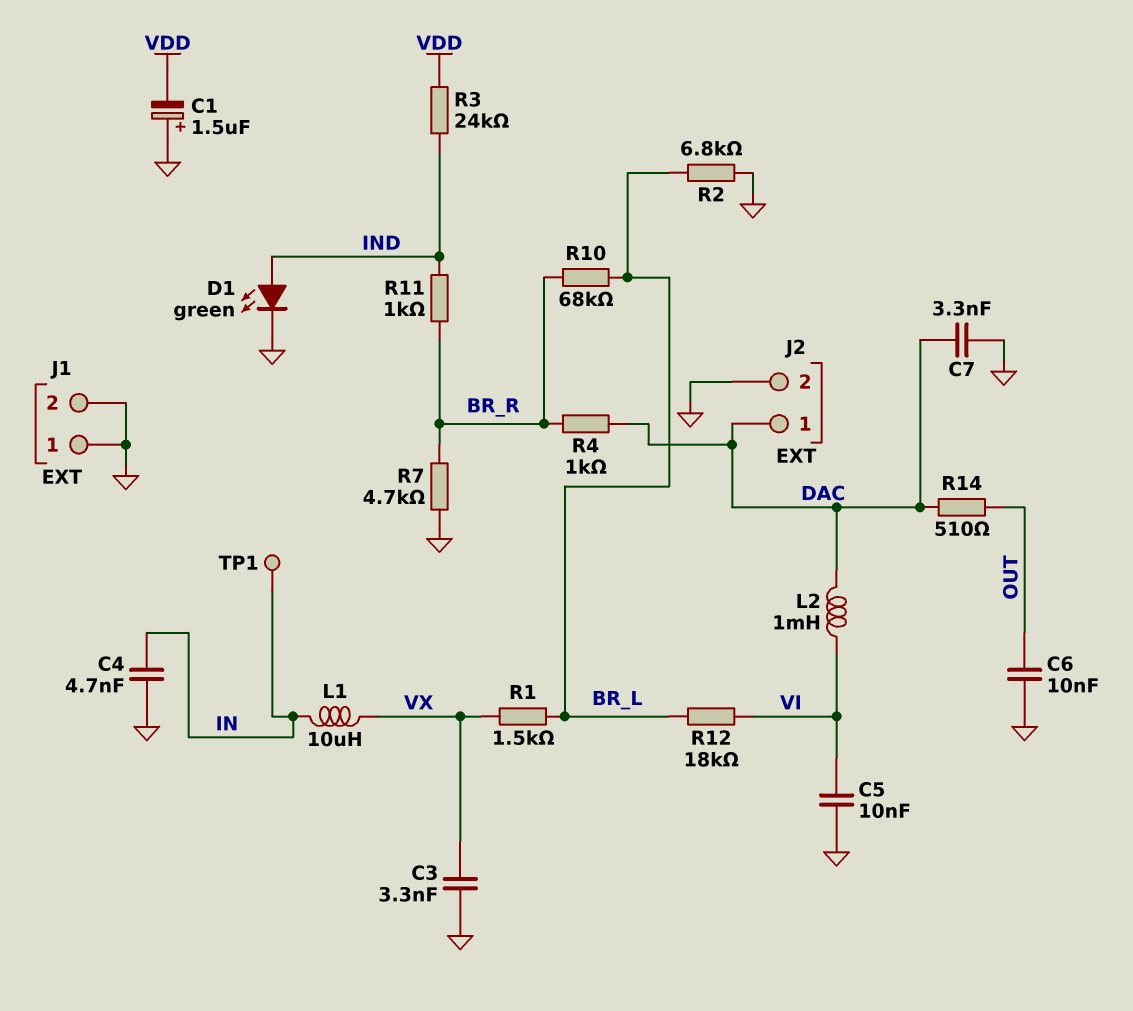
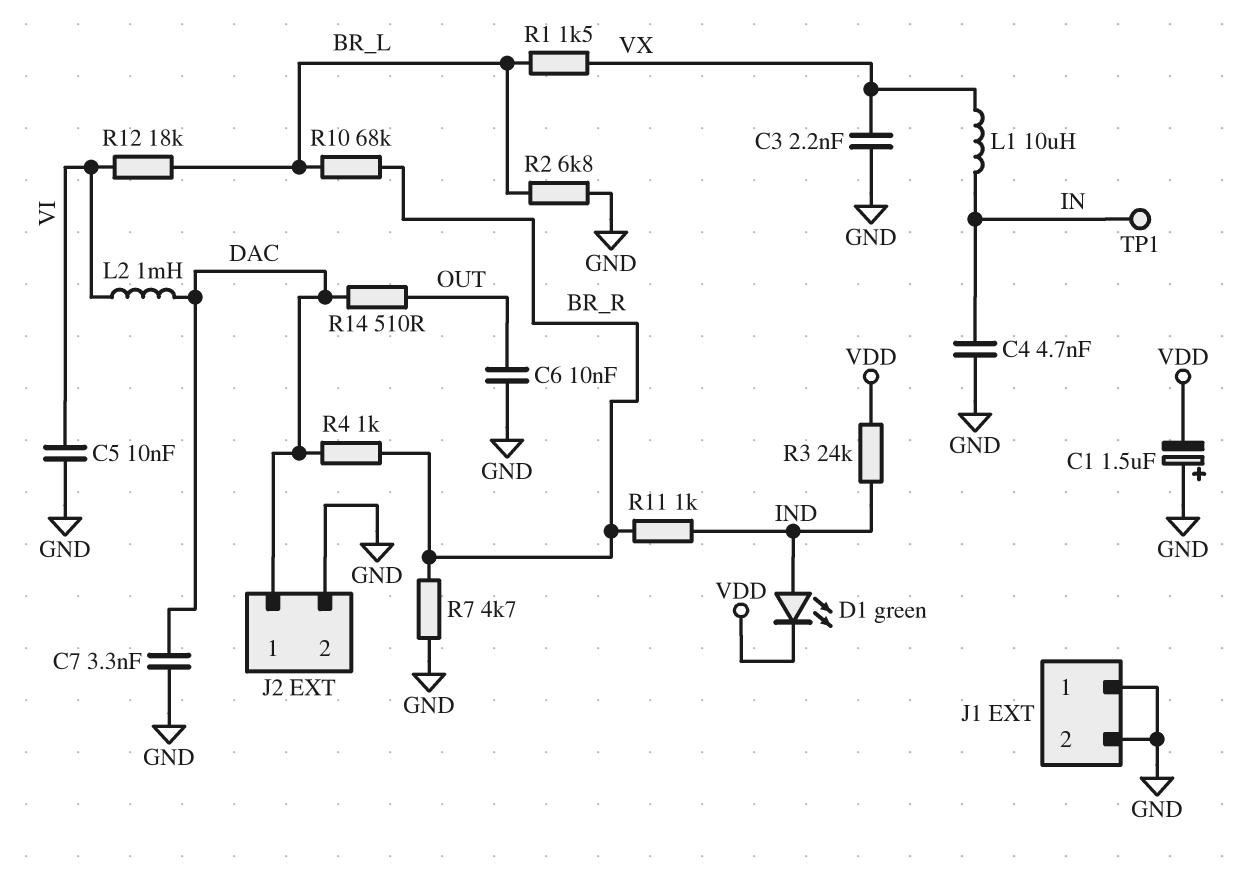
C3: 3.3nF (GND, VX) -> 2.2nF (GND, VX)
D1: LED green (A IND, K GND) -> LED green (A IND, K VDD)

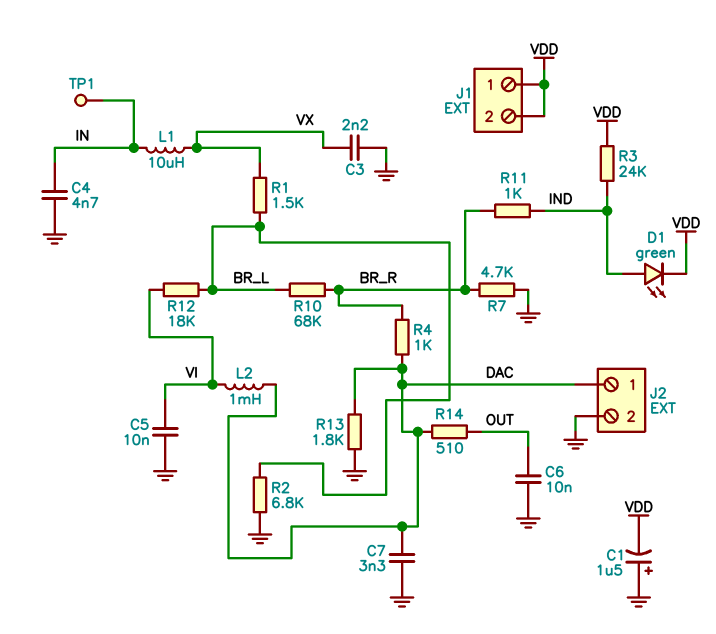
J1 pin 1: GND -> VDD
J1 pin 2: GND -> VDD
R13: none -> 1.8k (DAC, GND)

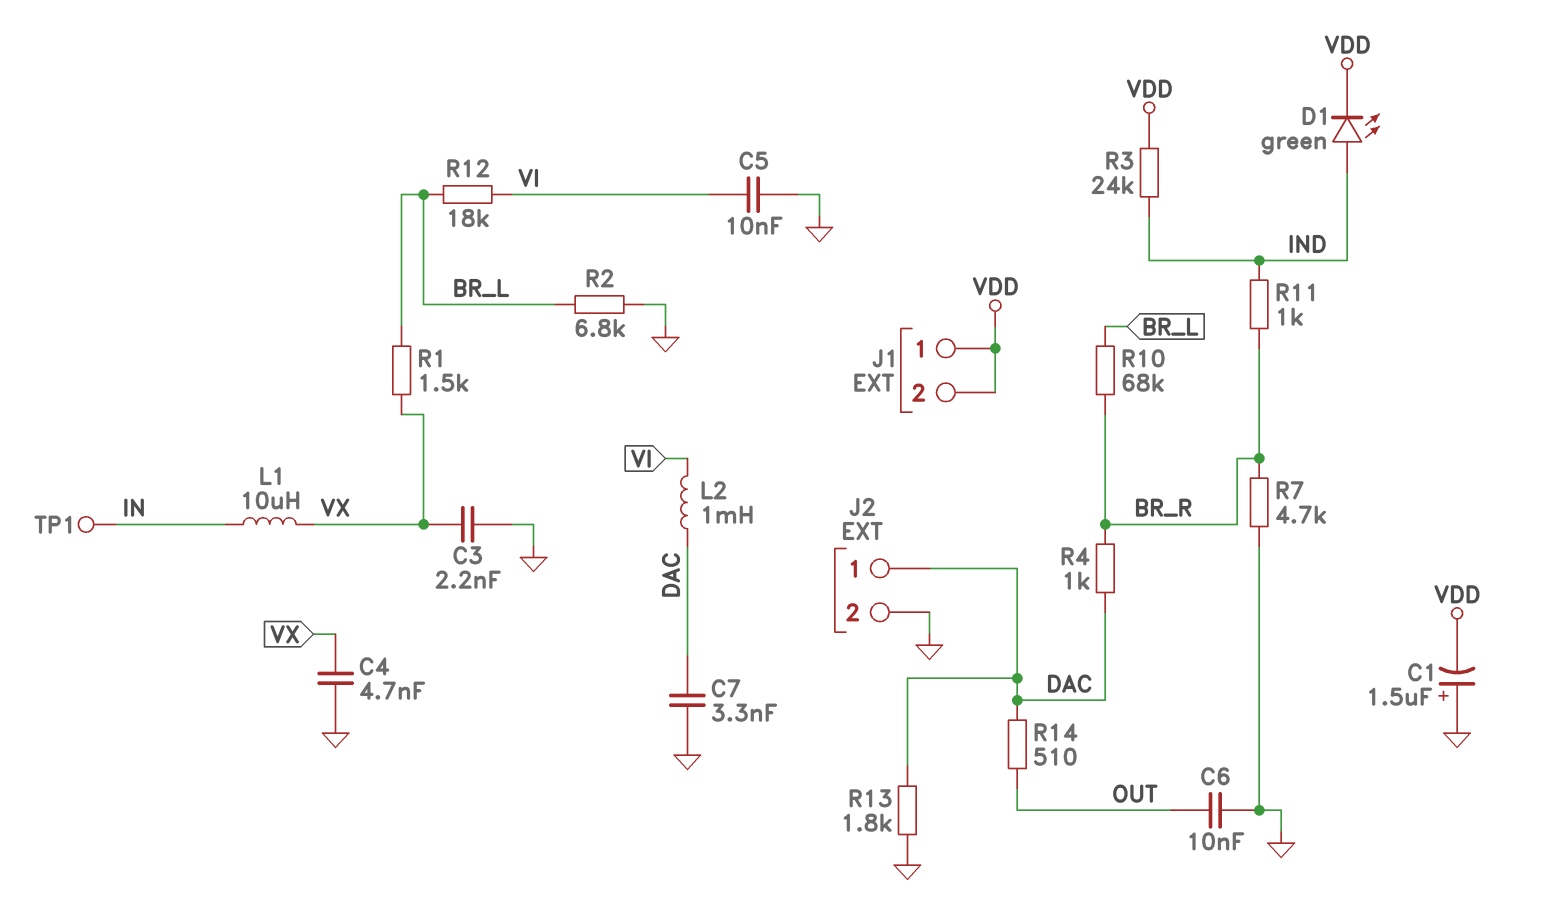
C4: 4.7nF (GND, IN) -> 4.7nF (GND, VX)

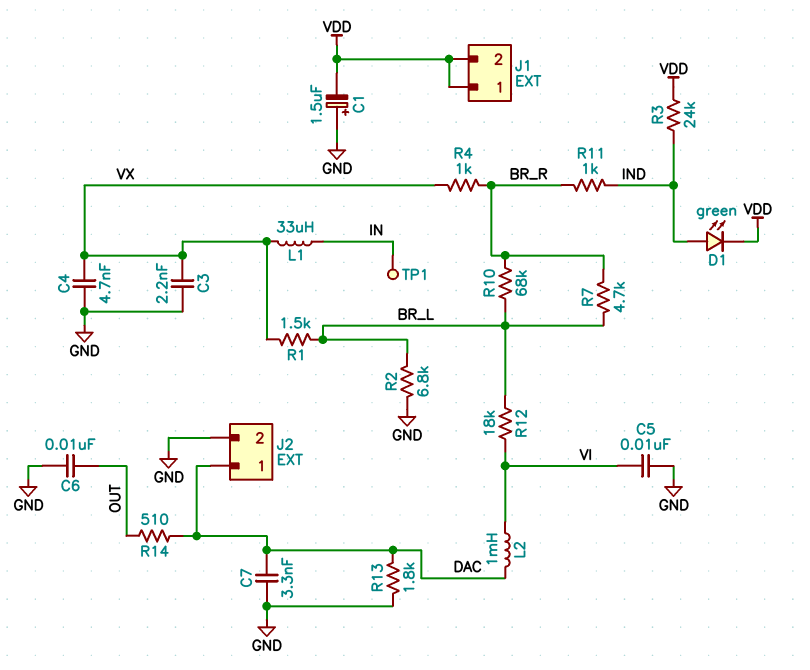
L1: 10uH (IN, VX) -> 33uH (IN, VX)
R4: 1k (BR_R, DAC) -> 1k (BR_R, VX)
R7: 4.7k (BR_R, GND) -> 4.7k (BR_L, BR_R)

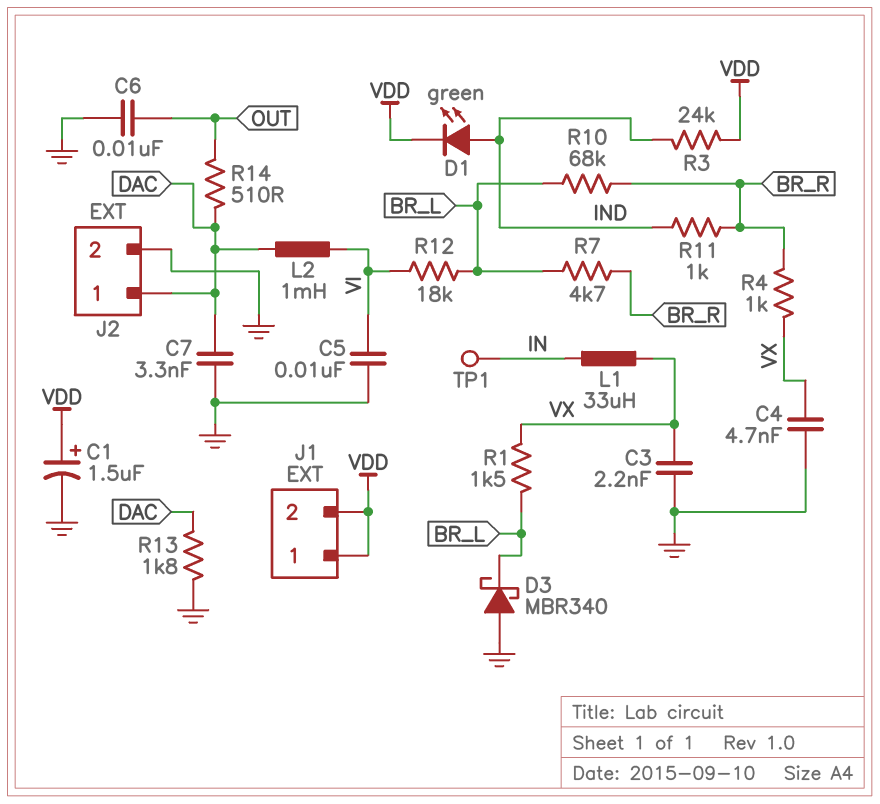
C1: 1.5uF (plus GND, minus VDD) -> 1.5uF (plus VDD, minus GND)
D3: none -> schottky MBR340 (A GND, K BR_L)
R2: 6.8k (BR_L, GND) -> none

